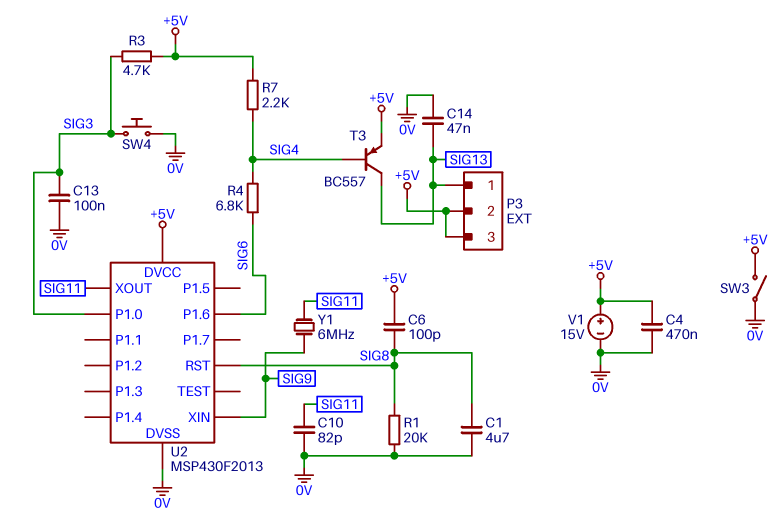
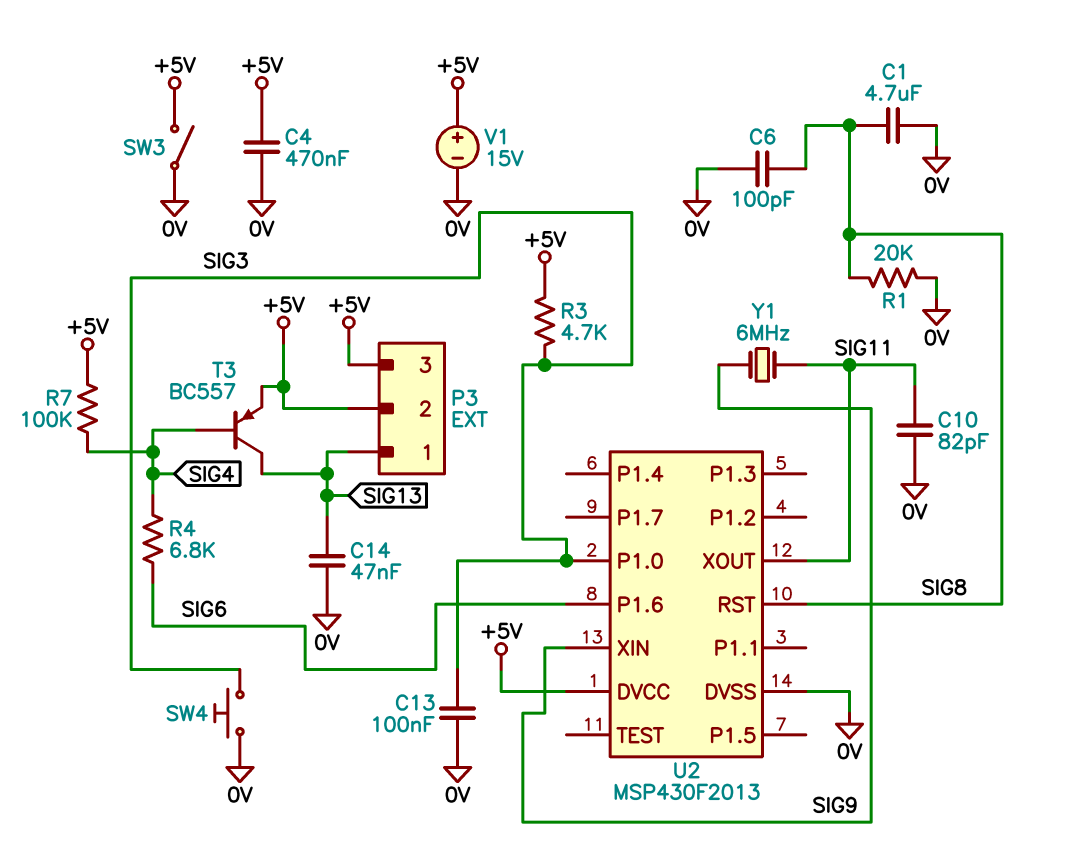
C6: 100pF (+5V, SIG8) -> 100pF (0V, SIG8)
R7: 2.2k (+5V, SIG4) -> 100k (+5V, SIG4)

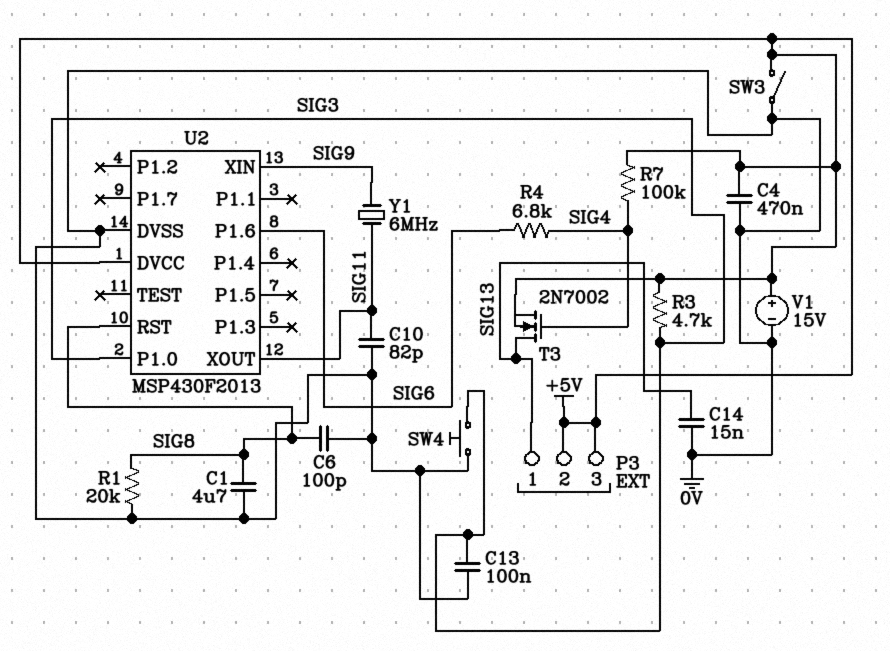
C14: 47nF (0V, SIG13) -> 15nF (0V, SIG13)
T3: PNP BC557 (B SIG4, C SIG13, E +5V) -> NMOS 2N7002 (G SIG4, D SIG13, S +5V)

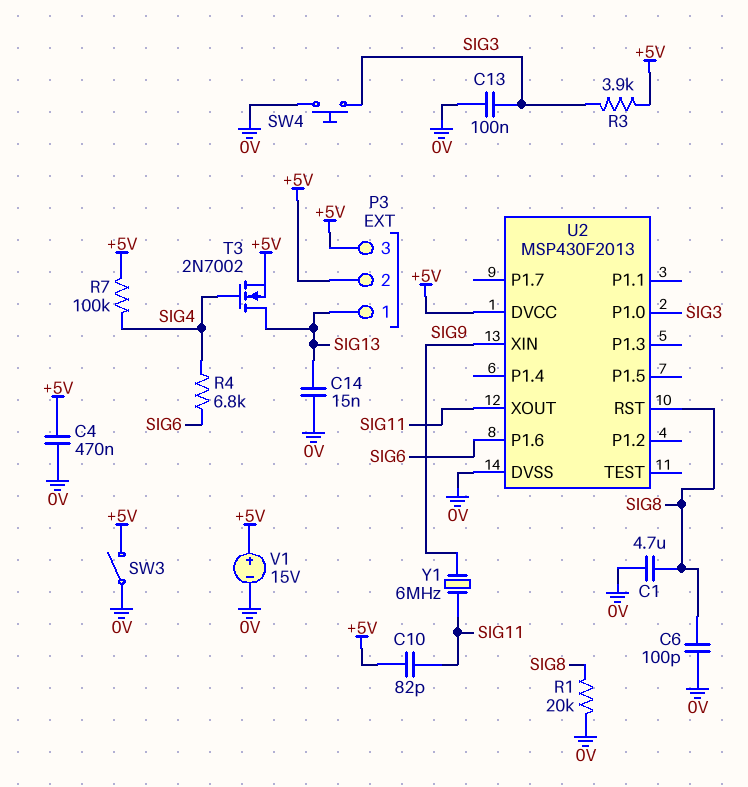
C10: 82pF (0V, SIG11) -> 82pF (+5V, SIG11)
R3: 4.7k (+5V, SIG3) -> 3.9k (+5V, SIG3)

